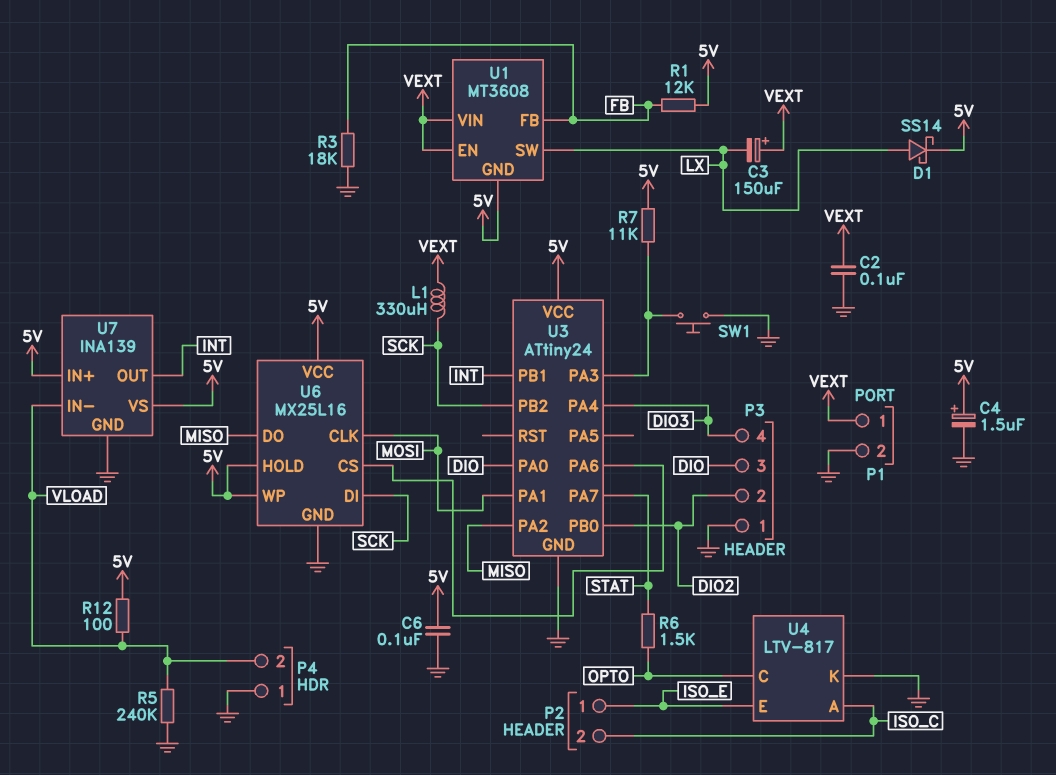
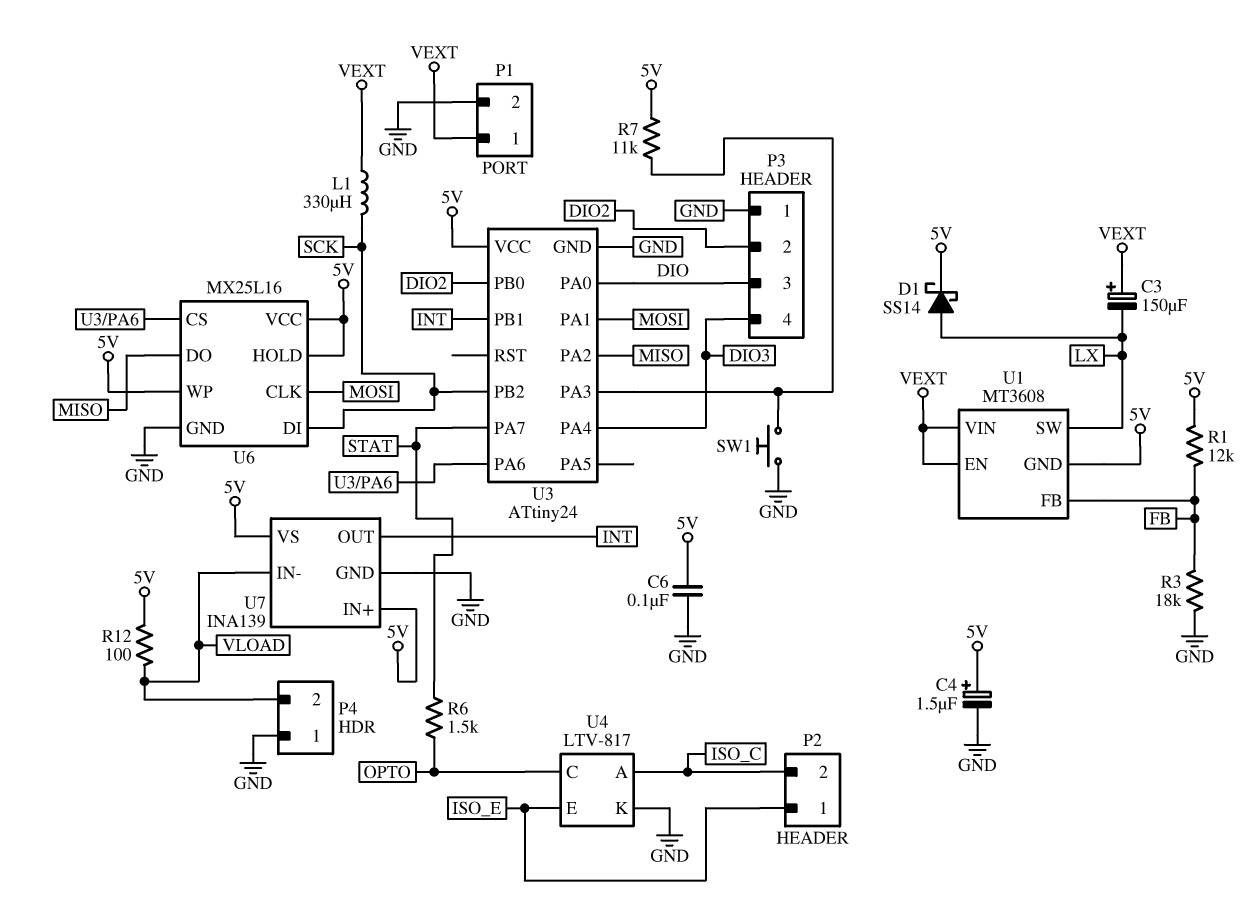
C2: 100nF (GND, VEXT) -> none
R5: 240k (GND, VLOAD) -> none

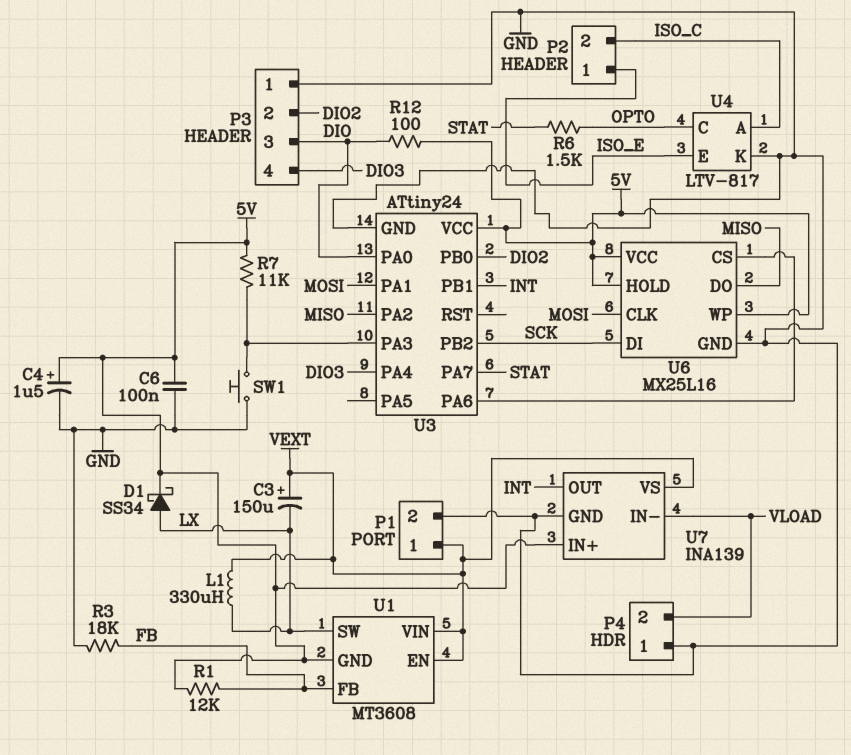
D1: schottky SS14 (A LX, K 5V) -> schottky SS34 (A LX, K 5V)
L1: 330uH (SCK, VEXT) -> 330uH (LX, VEXT)
R12: 100 (5V, VLOAD) -> 100 (5V, DIO)
U7 pin VS: 5V -> VEXT

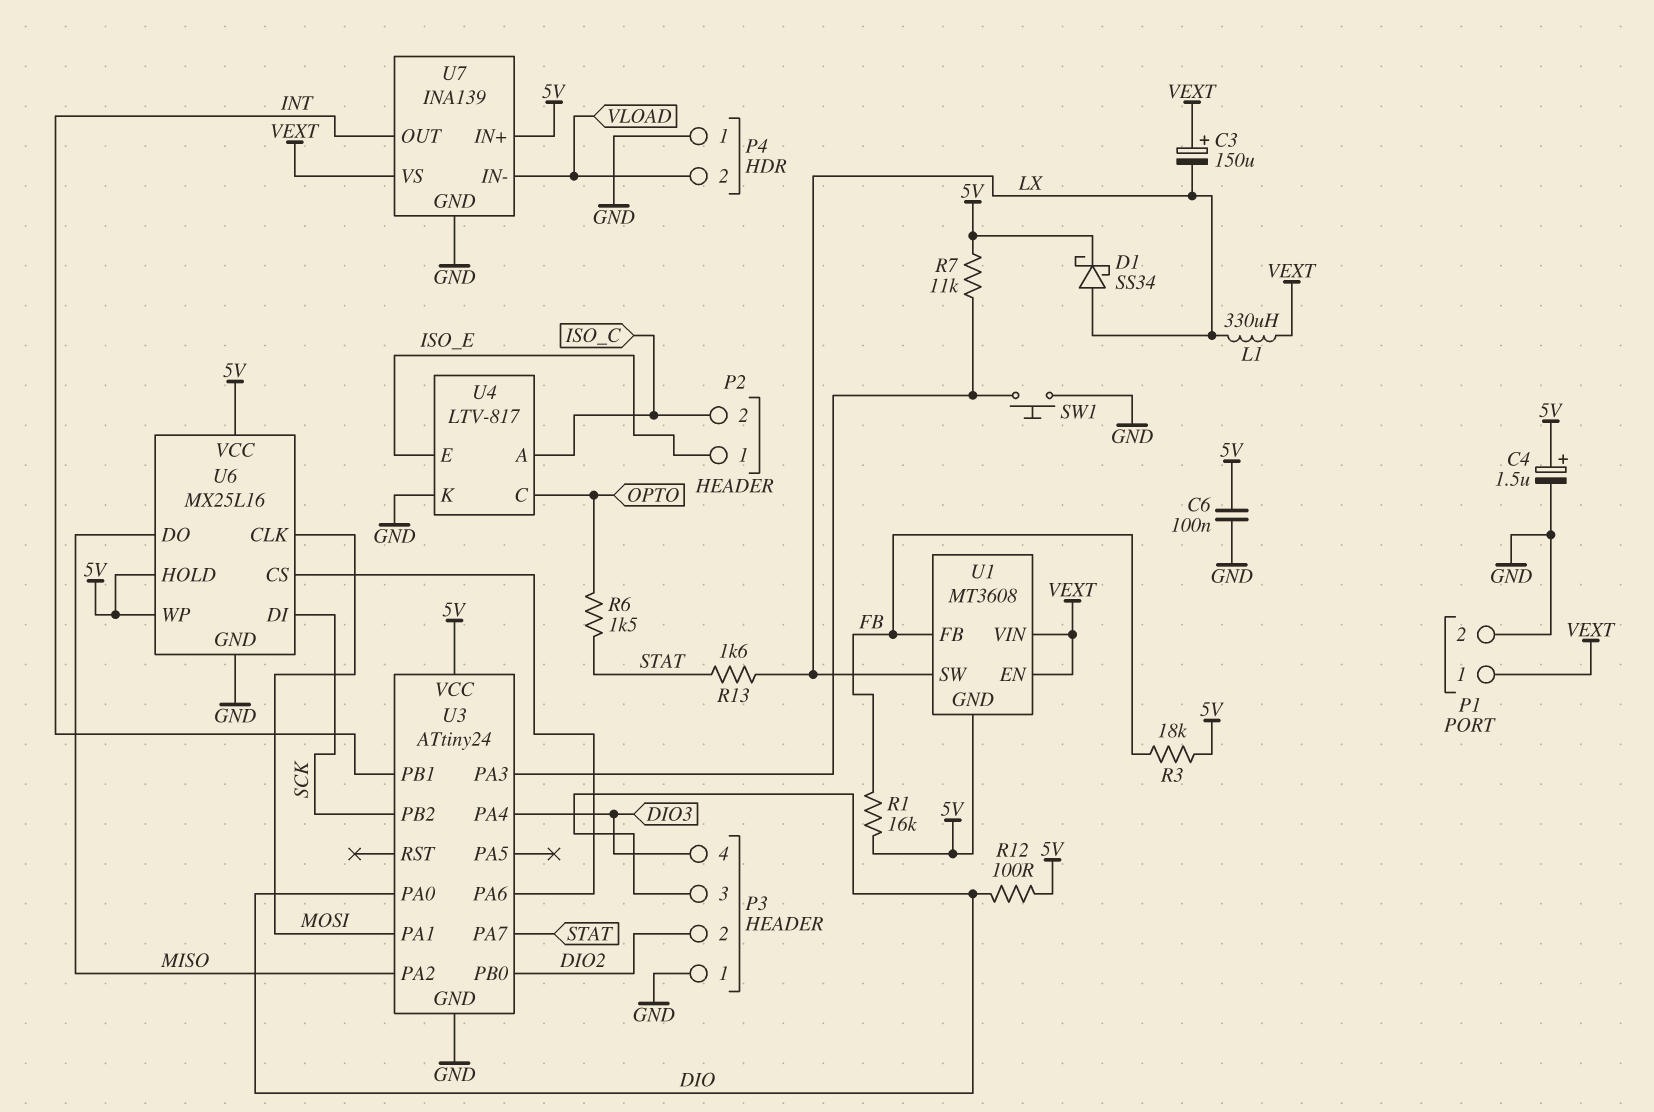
R1: 12k (5V, FB) -> 16k (5V, FB)
R3: 18k (FB, GND) -> 18k (5V, FB)
R13: none -> 1.6k (LX, STAT)

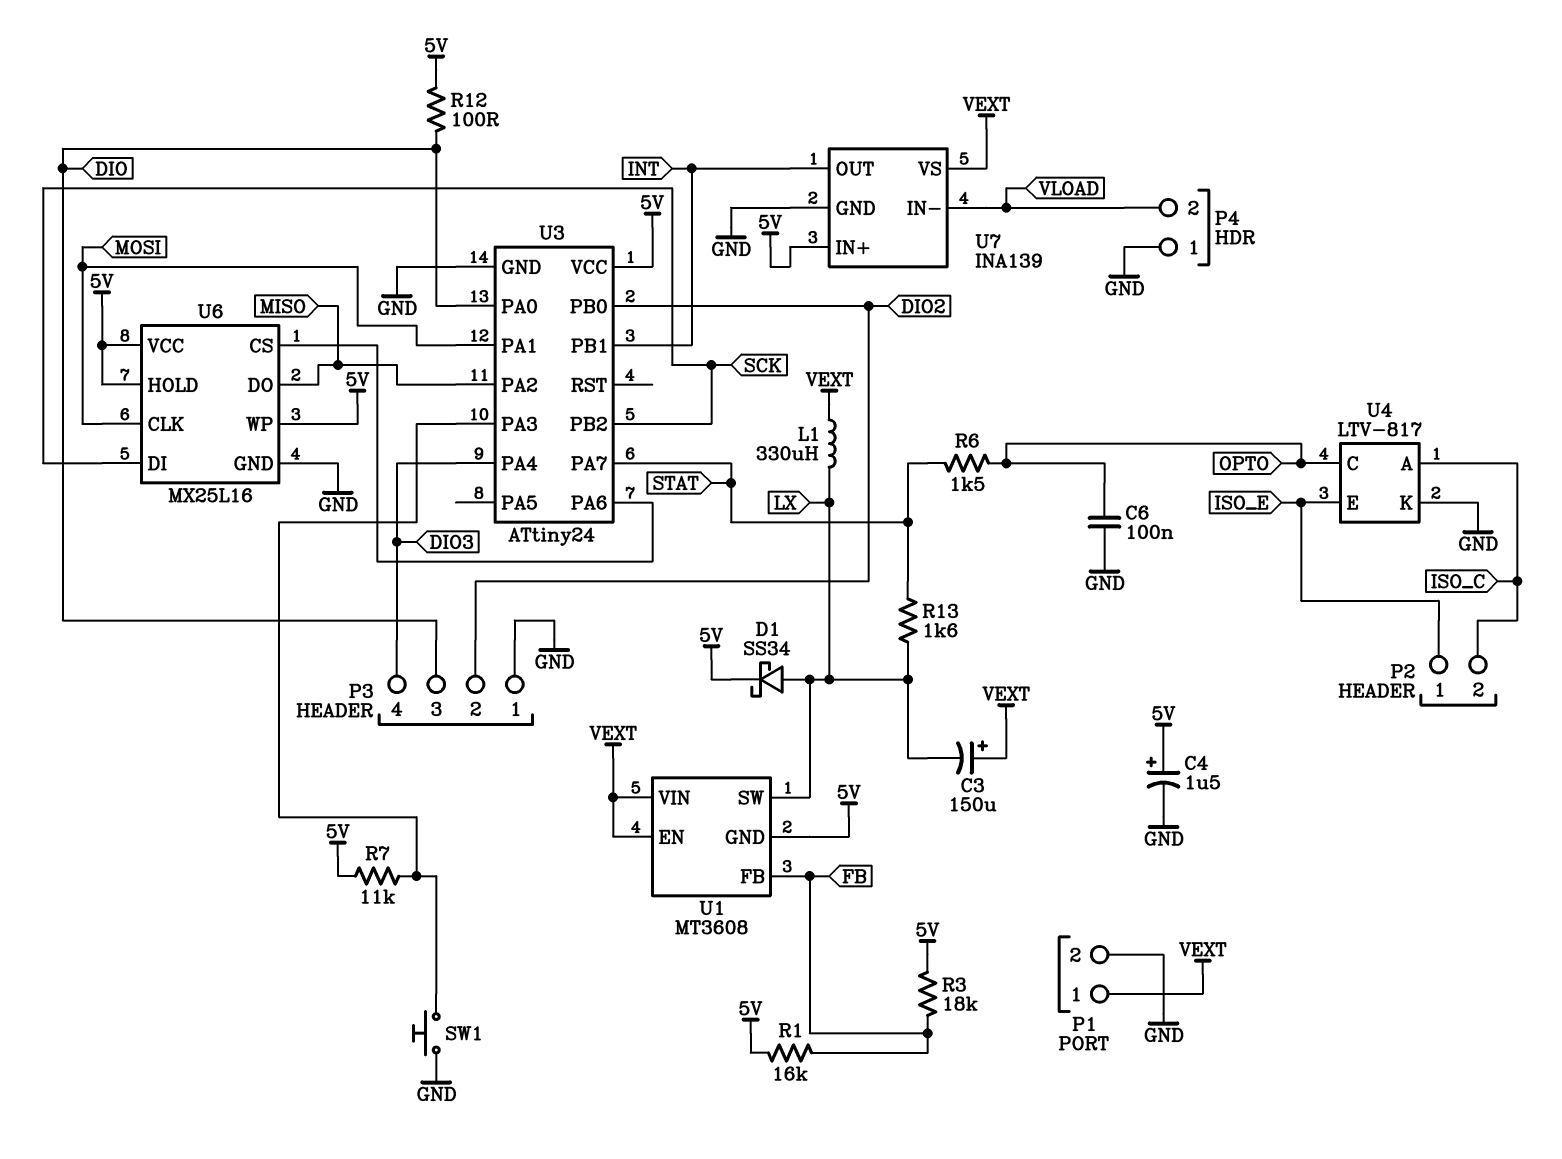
C6: 100nF (5V, GND) -> 100nF (GND, OPTO)

